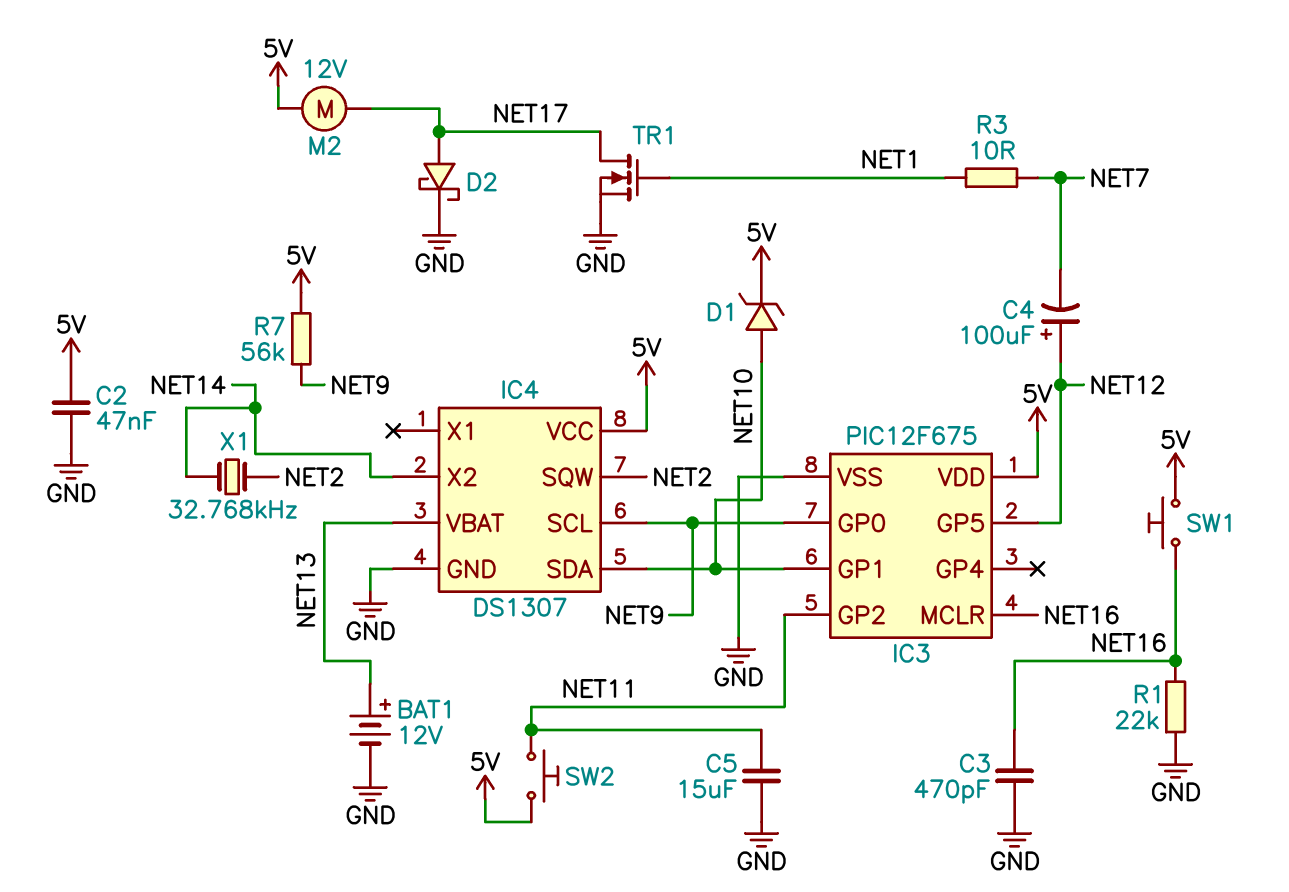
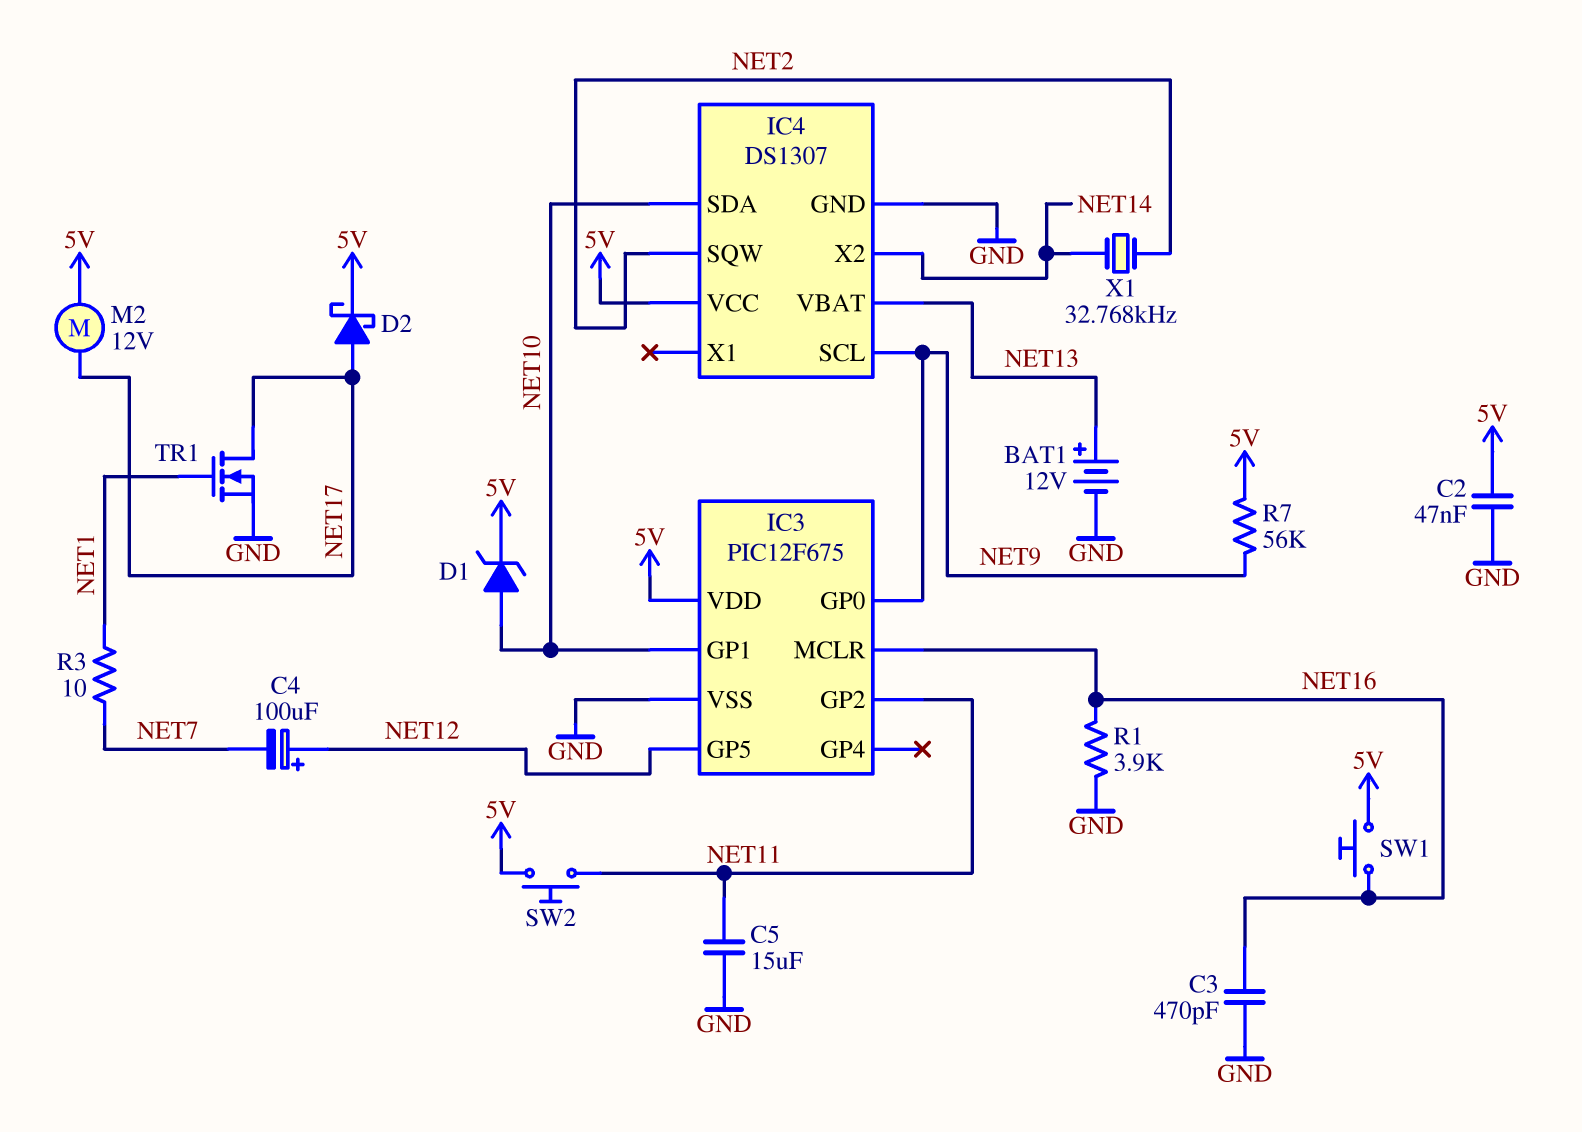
D2: schottky (A NET17, K GND) -> schottky (A NET17, K 5V)
R1: 22k (GND, NET16) -> 3.9k (GND, NET16)

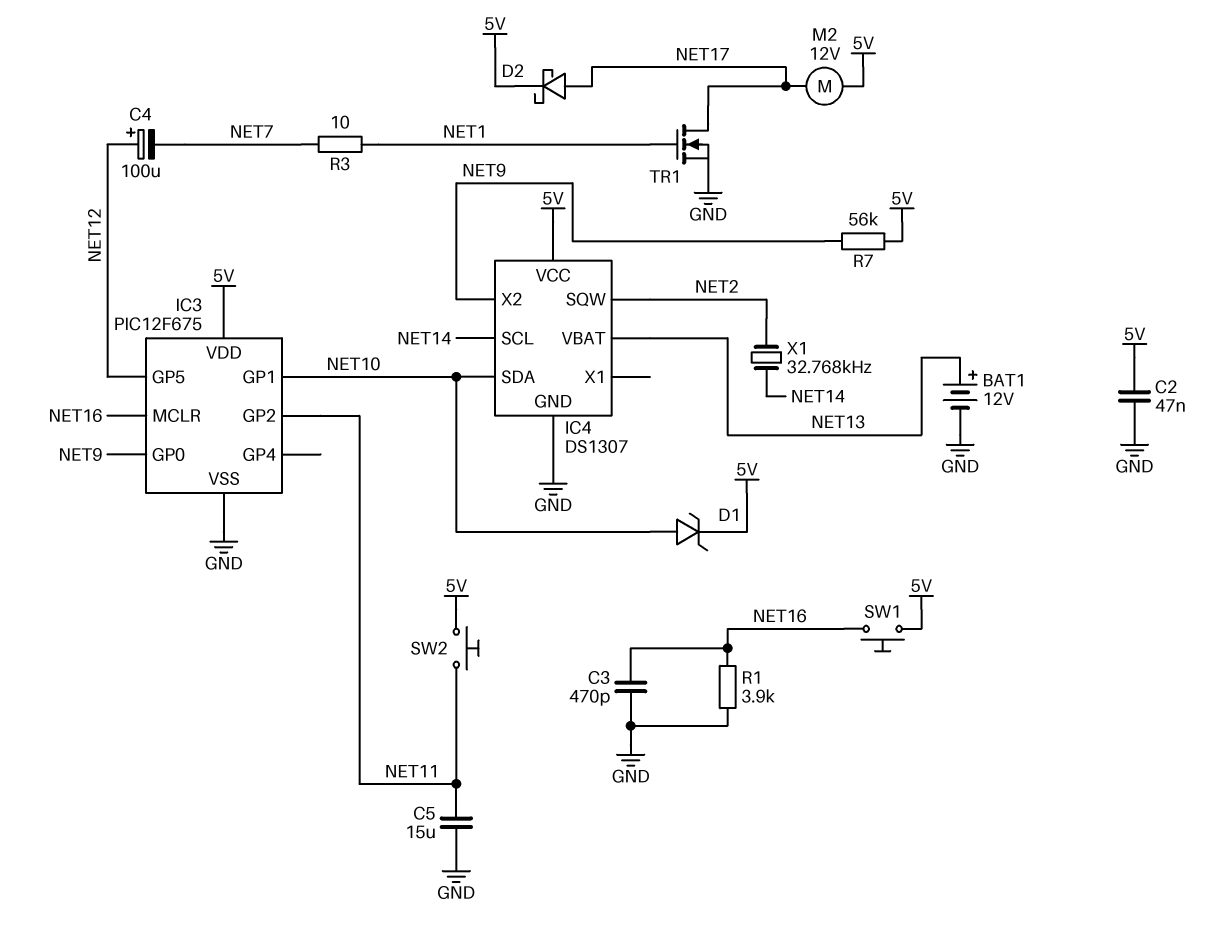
IC4 pin SCL: NET9 -> NET14
IC4 pin X2: NET14 -> NET9

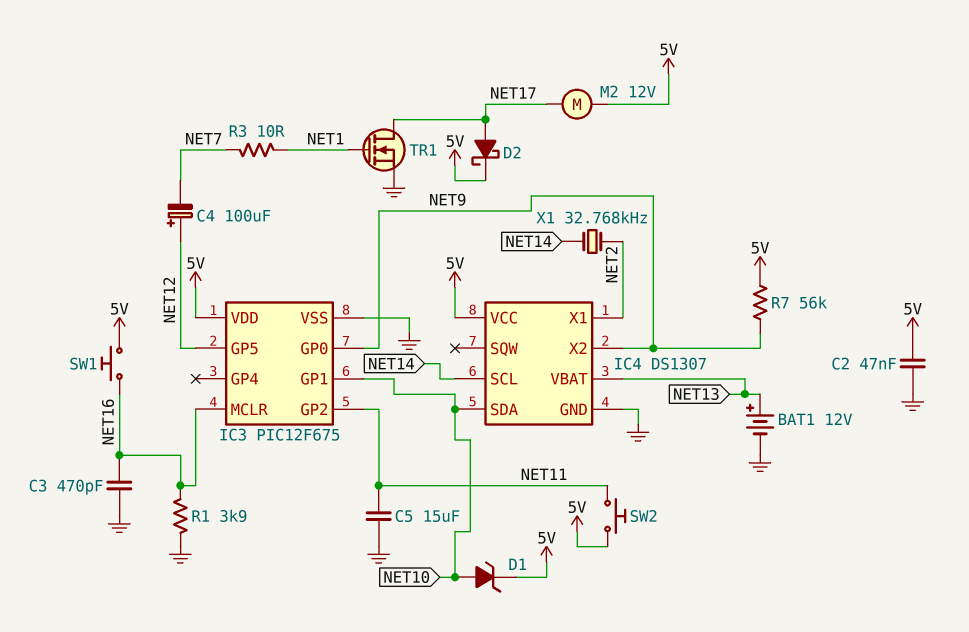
IC4 pin SQW: NET2 -> none
IC4 pin X1: none -> NET2

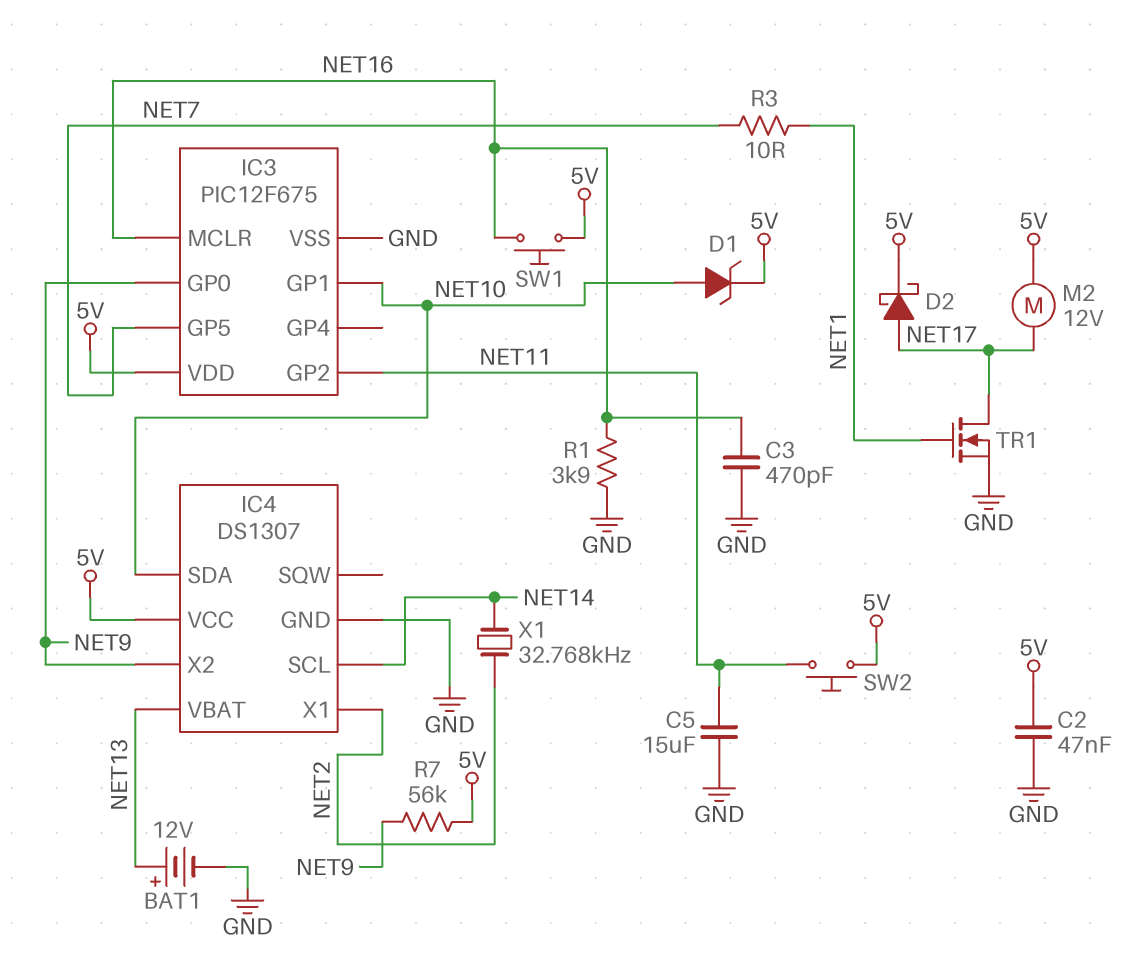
C4: 100uF (plus NET12, minus NET7) -> none
IC3 pin GP5: NET12 -> NET7

